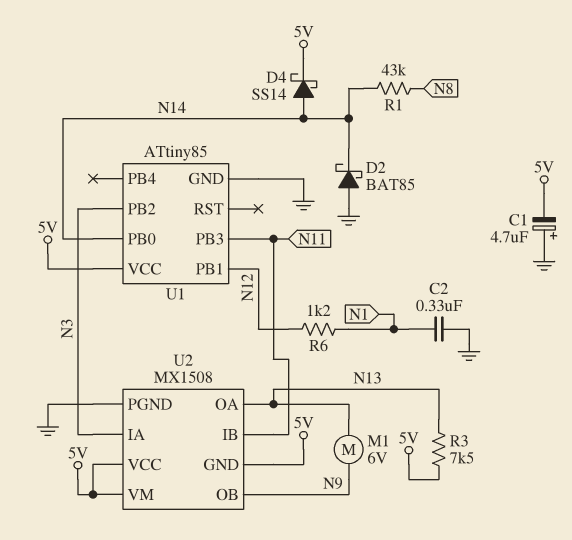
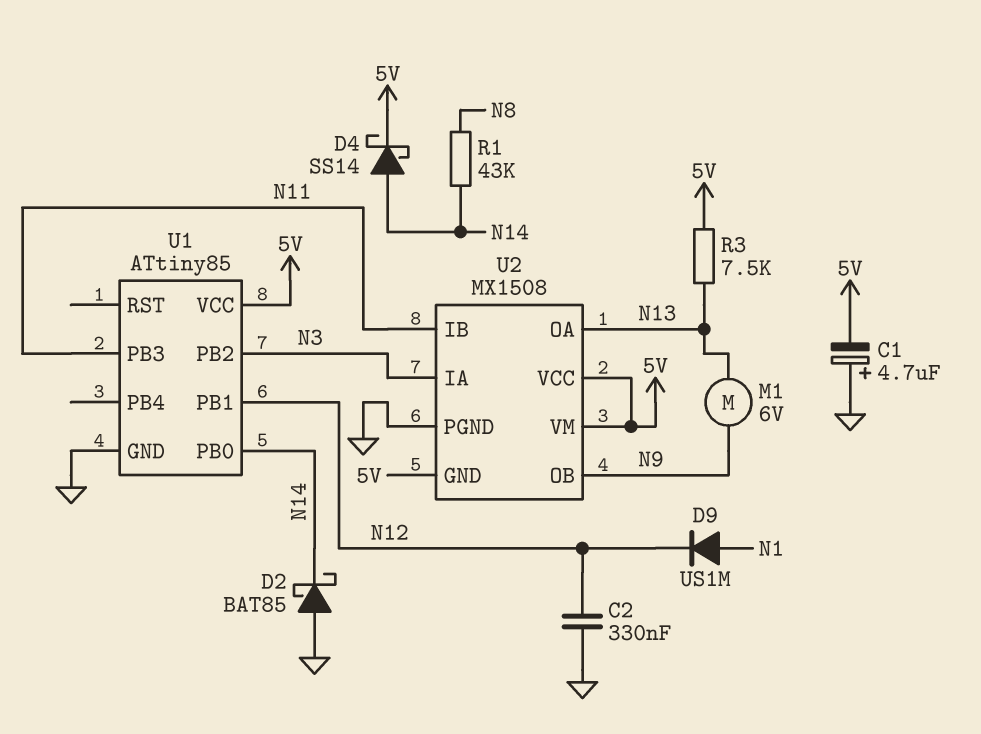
C2: 330nF (GND, N1) -> 330nF (GND, N12)
D9: none -> diode US1M (A N1, K N12)
R6: 1.2k (N1, N12) -> none

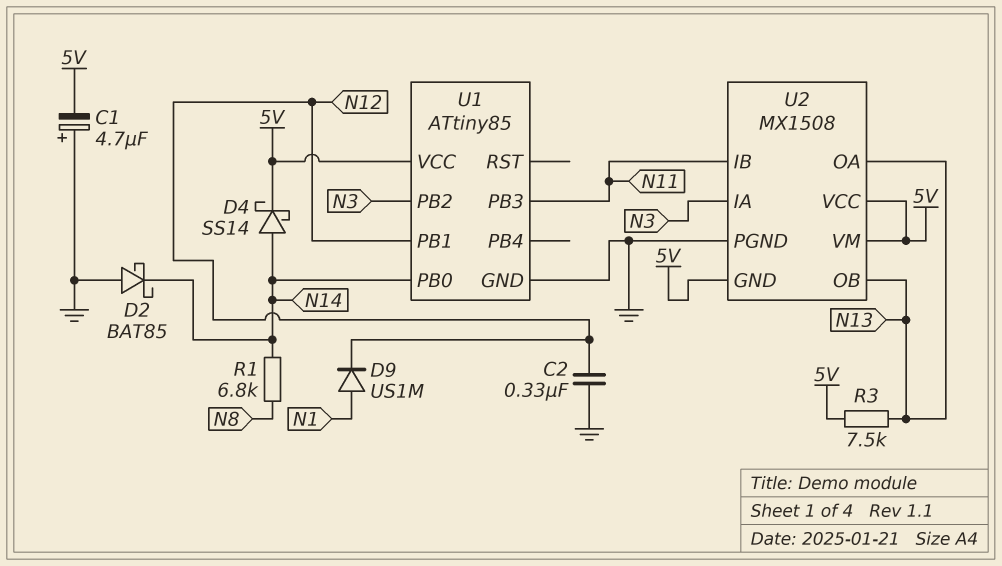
M1: motor 6V (N9, N13) -> none
R1: 43k (N8, N14) -> 6.8k (N8, N14)
U2 pin OB: N9 -> N13

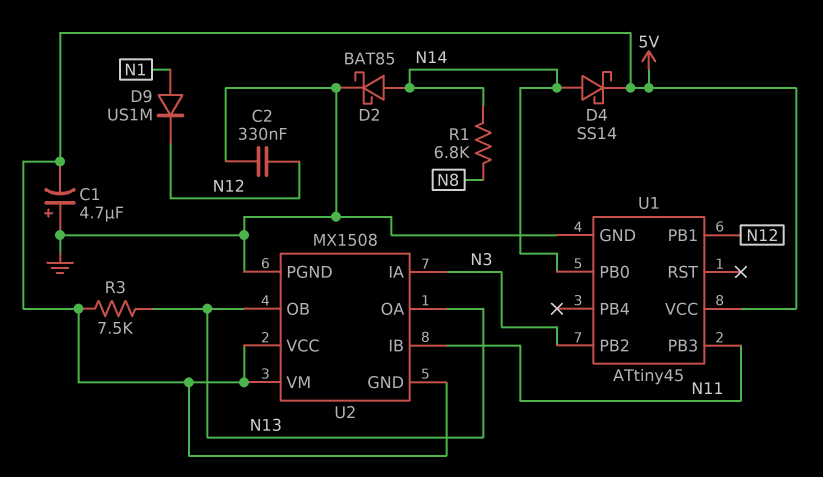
D2: schottky BAT85 (A GND, K N14) -> schottky BAT85 (A N14, K GND)
U1: ATtiny85 -> ATtiny45

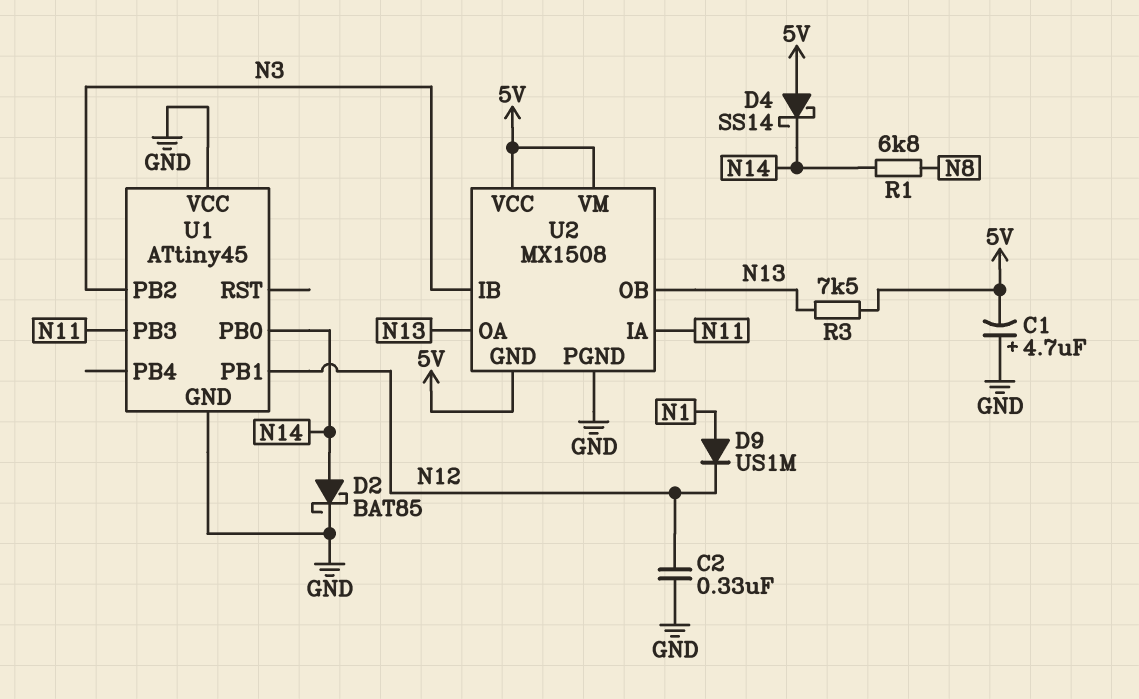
D4: schottky SS14 (A N14, K 5V) -> schottky SS14 (A 5V, K N14)
U1 pin VCC: 5V -> GND
U2 pin IA: N3 -> N11
U2 pin IB: N11 -> N3

